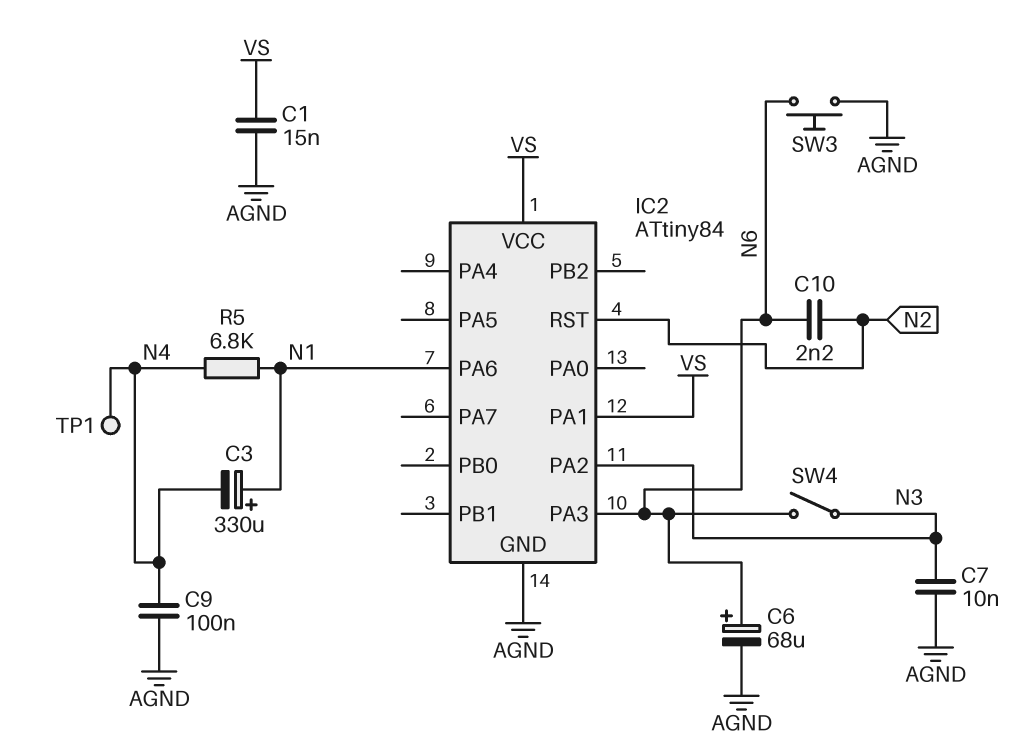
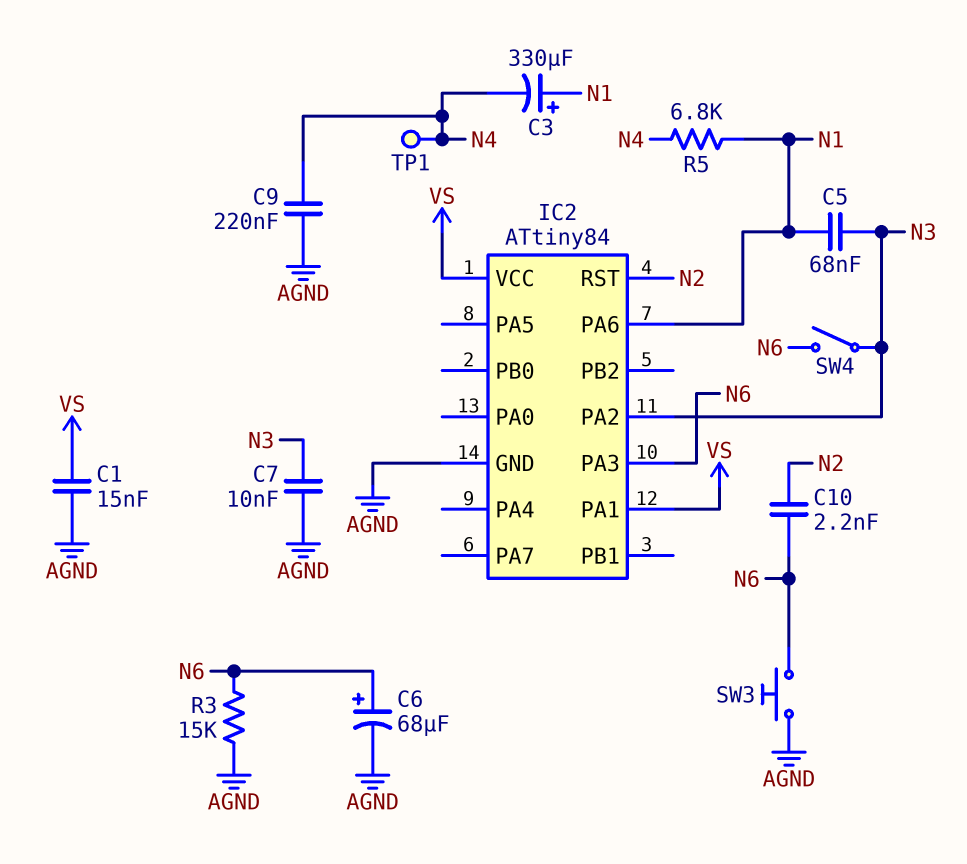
C5: none -> 68nF (N1, N3)
C9: 100nF (AGND, N4) -> 220nF (AGND, N4)
R3: none -> 15k (AGND, N6)

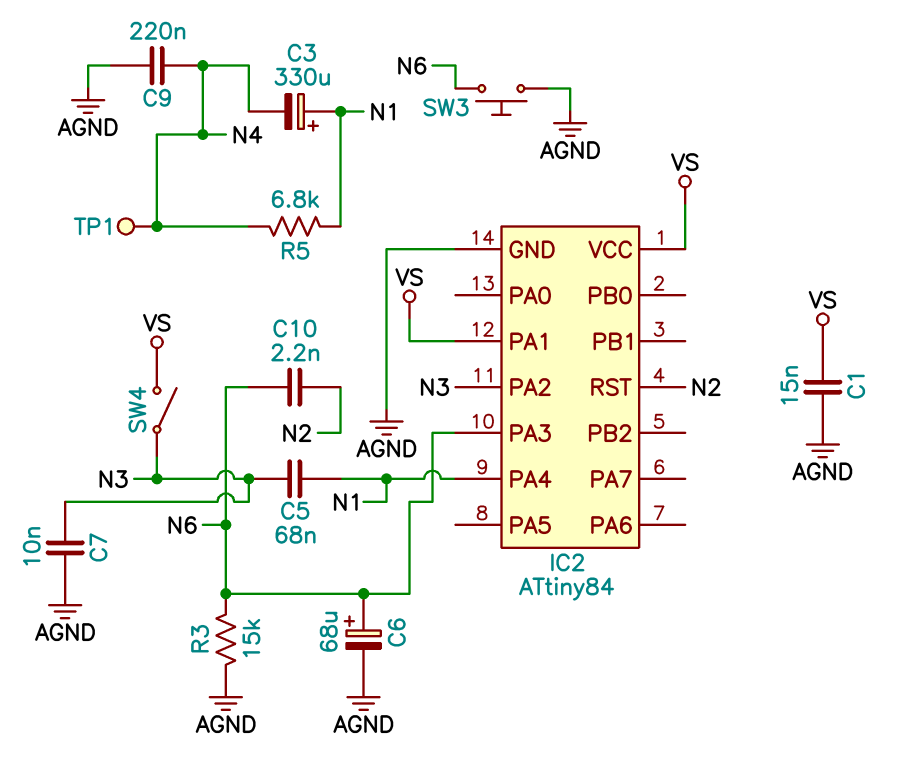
IC2 pin PA4: none -> N1
IC2 pin PA6: N1 -> none
SW4: switch (N3, N6) -> switch (N3, VS)

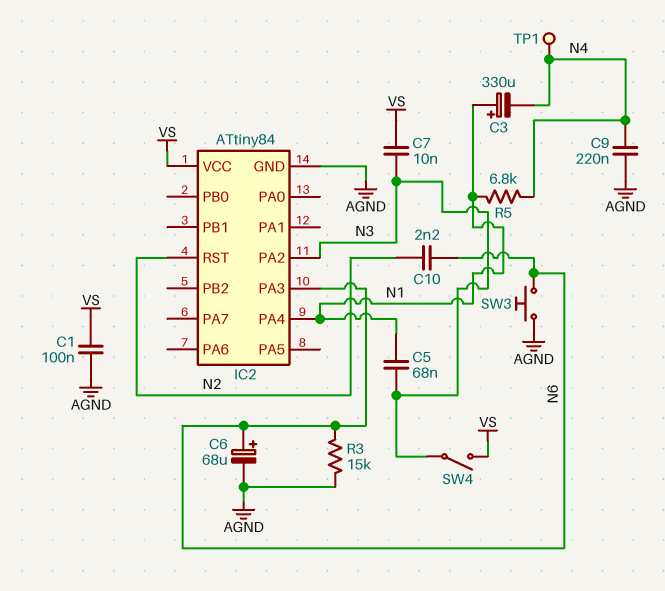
C1: 15nF (AGND, VS) -> 100nF (AGND, VS)
C7: 10nF (AGND, N3) -> 10nF (N3, VS)
IC2 pin PA1: VS -> none

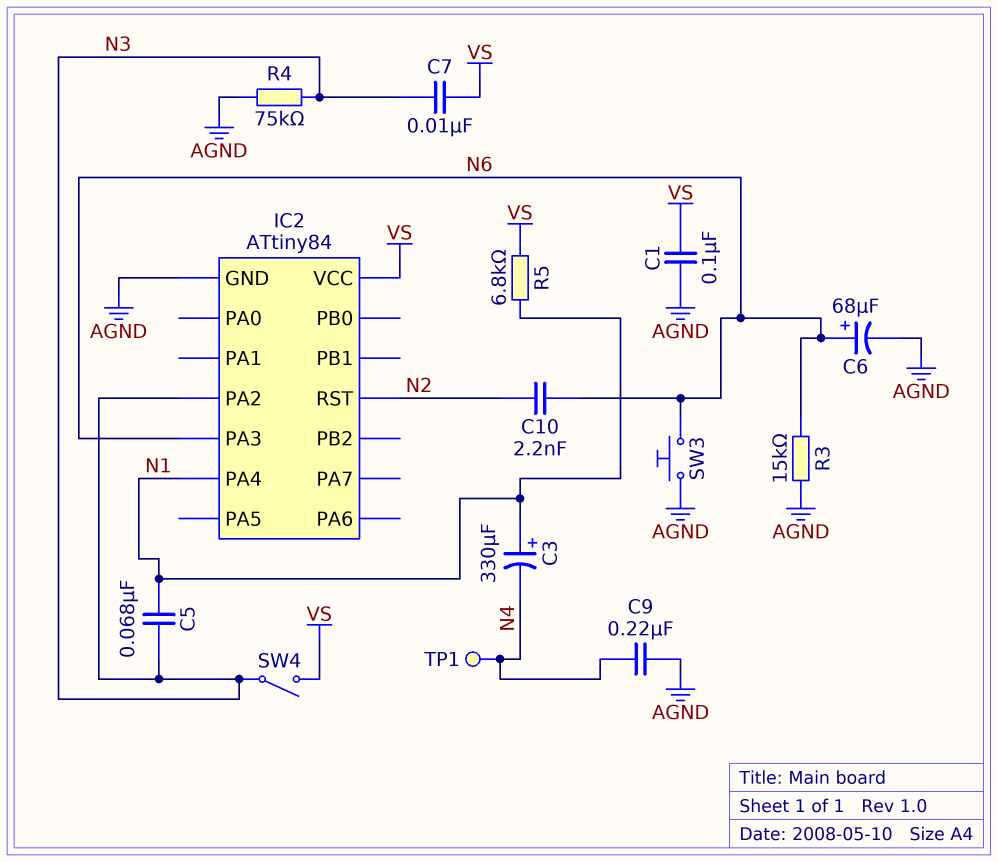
R4: none -> 75k (AGND, N3)
R5: 6.8k (N1, N4) -> 6.8k (N1, VS)

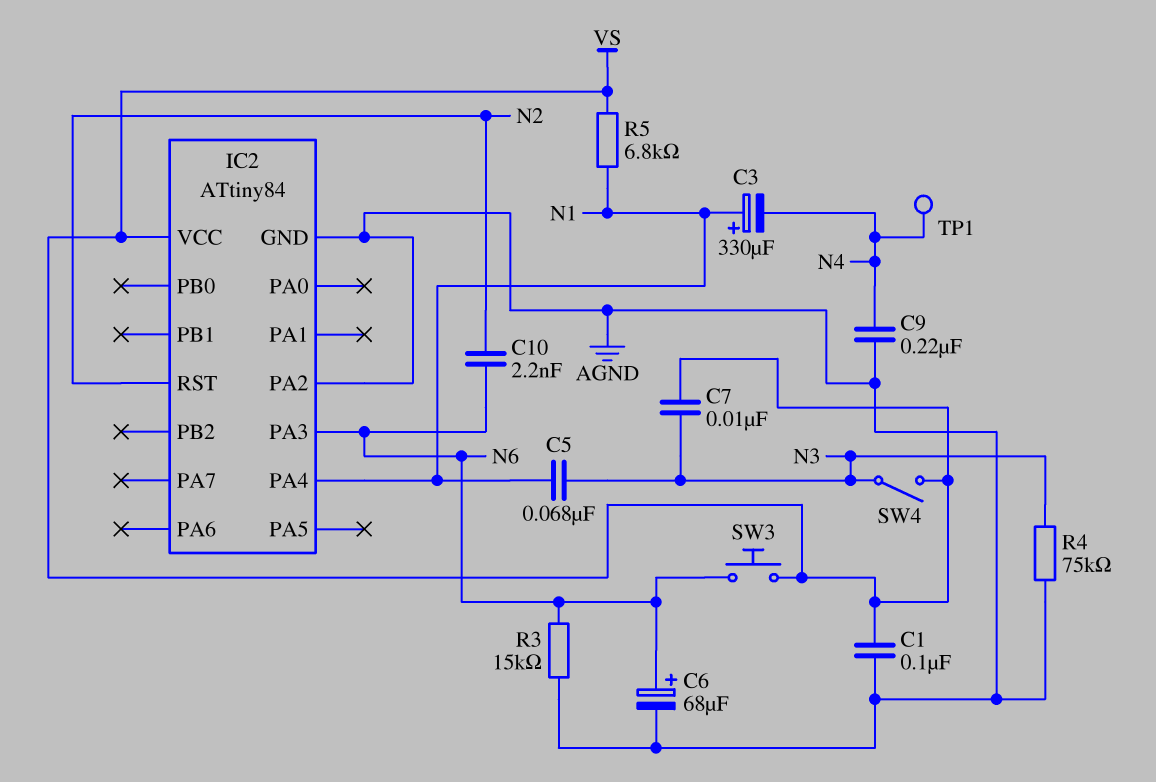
IC2 pin PA2: N3 -> AGND
SW3: button (AGND, N6) -> button (N6, VS)

